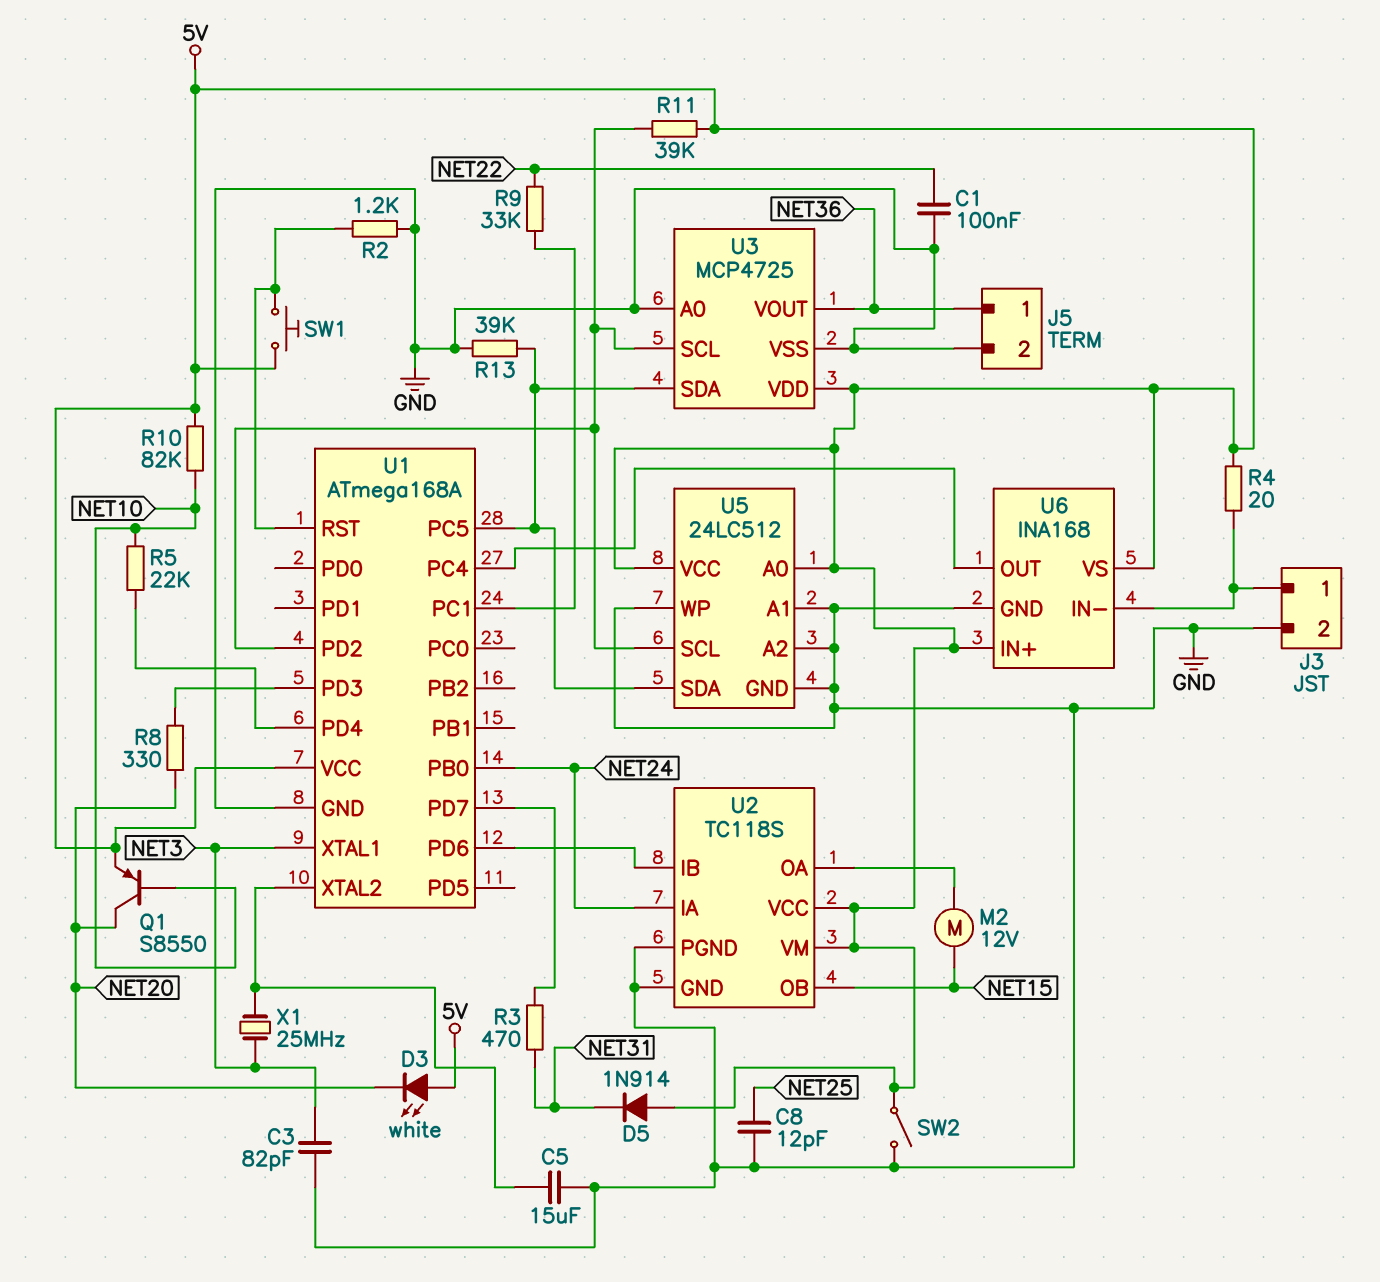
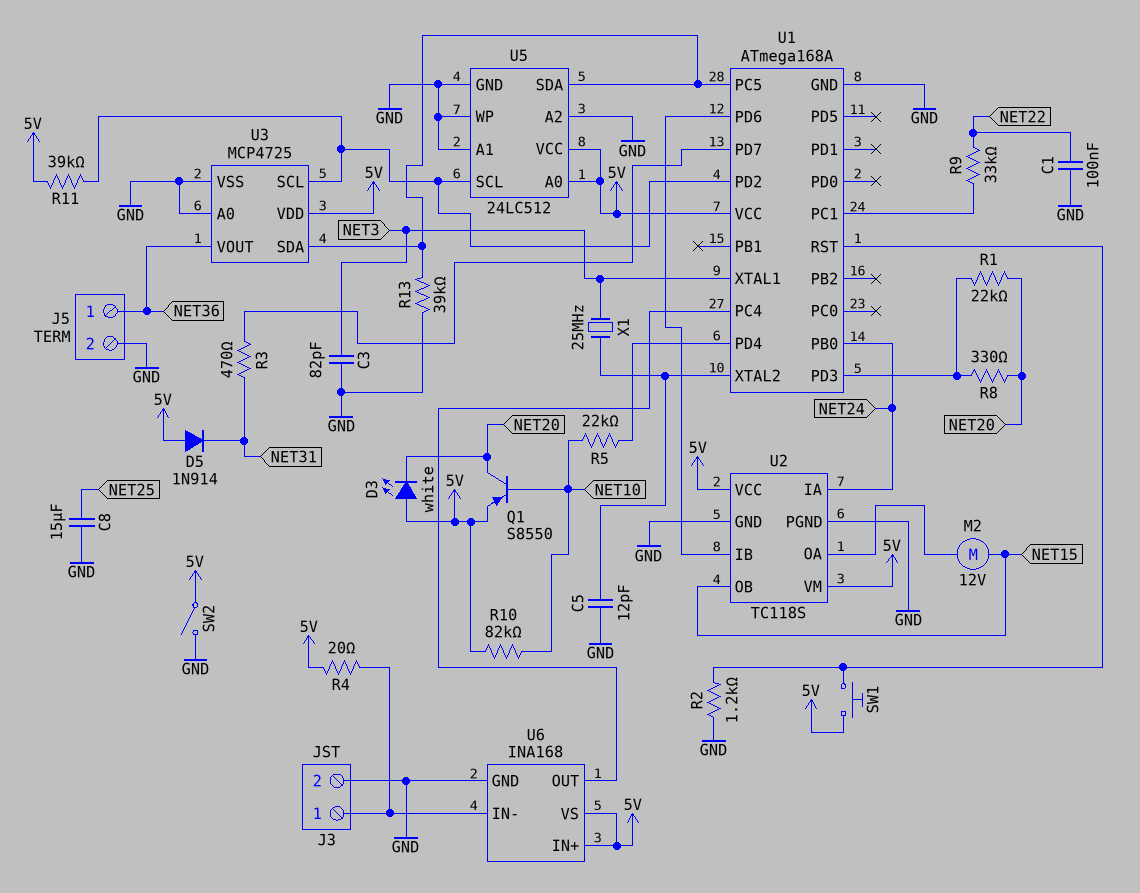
C5: 15uF (GND, U1/XTAL2) -> 12pF (GND, U1/XTAL2)
C8: 12pF (GND, NET25) -> 15uF (GND, NET25)
R1: none -> 22k (NET20, U1/PD3)

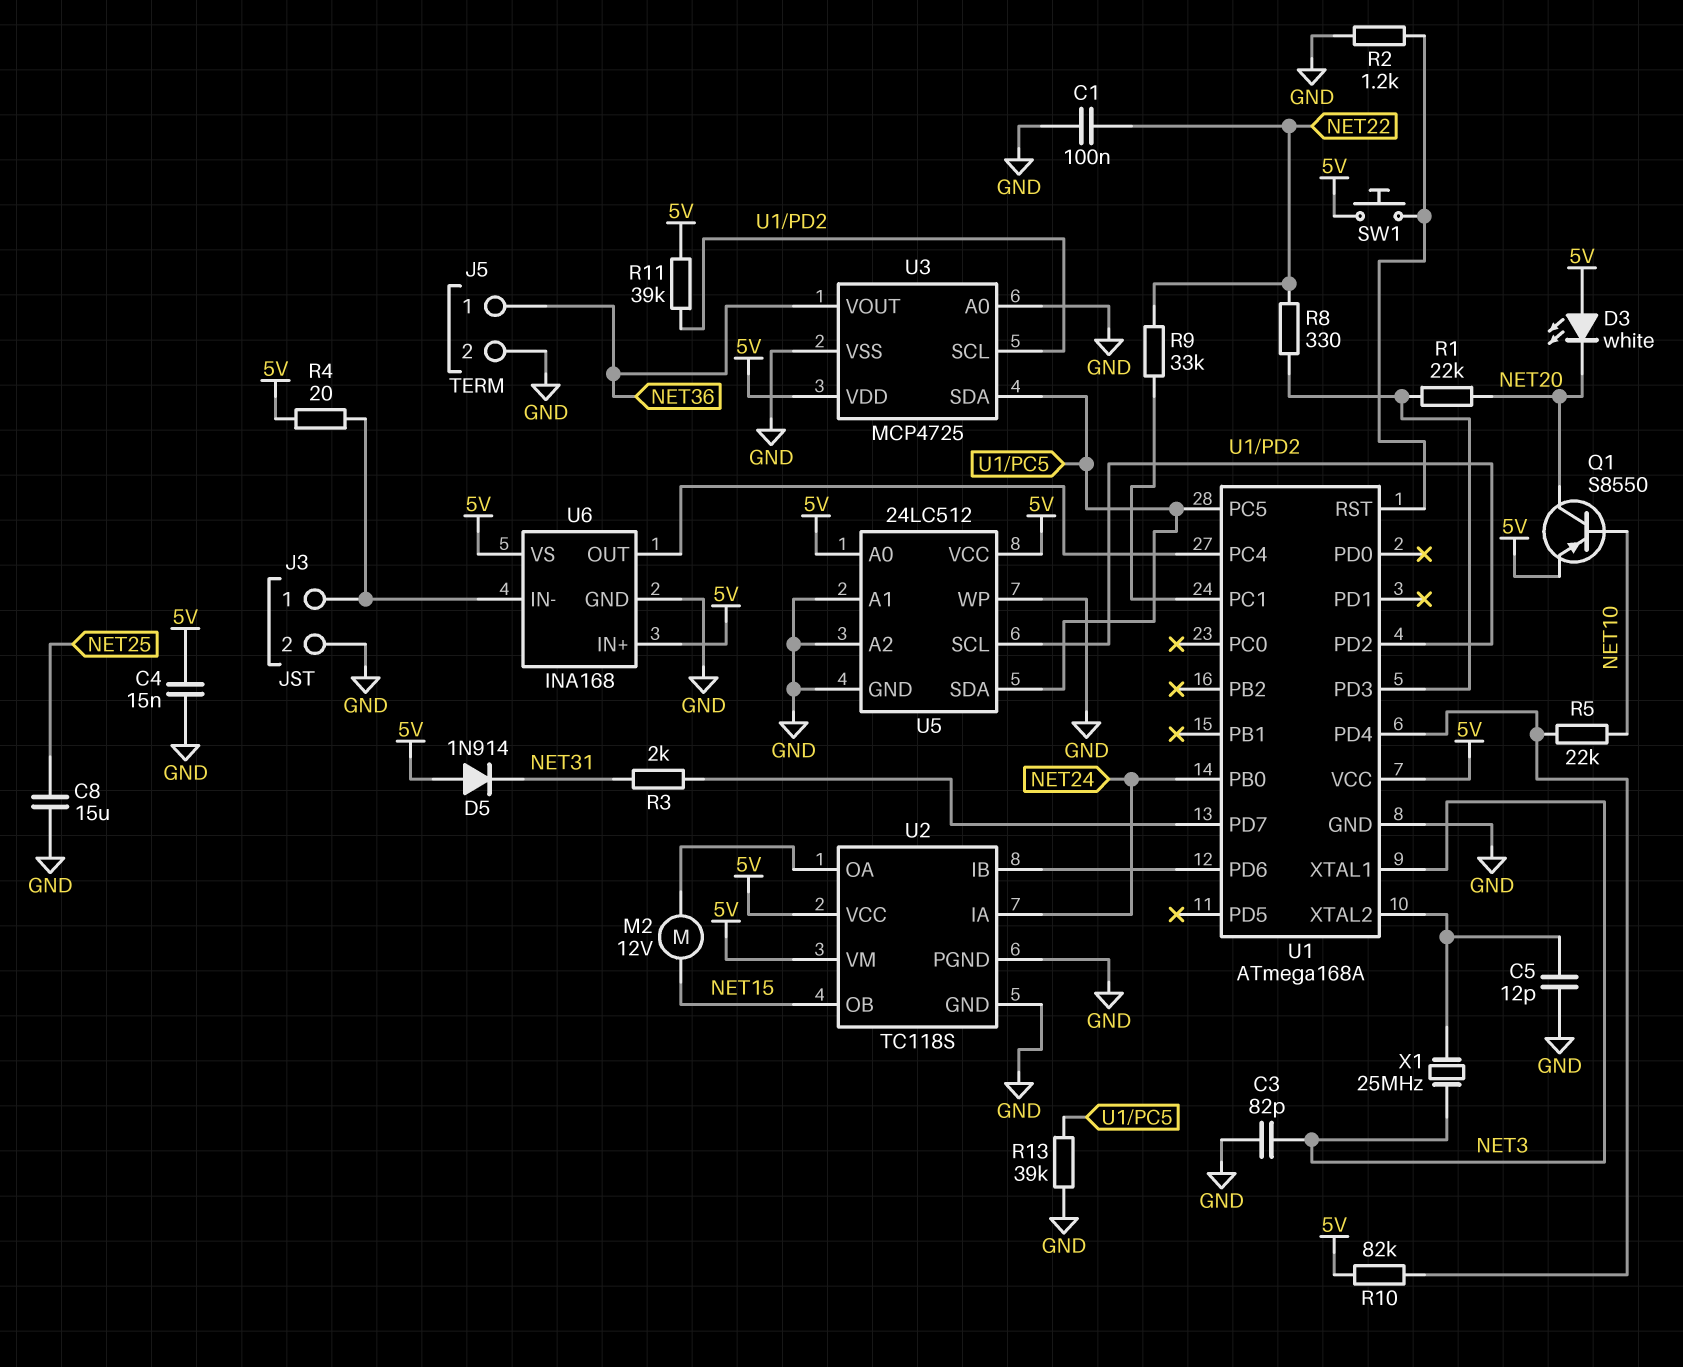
C4: none -> 15nF (5V, GND)
R3: 470 (NET31, U1/PD7) -> 2k (NET31, U1/PD7)
R8: 330 (NET20, U1/PD3) -> 330 (NET22, U1/PD3)
R10: 82k (5V, NET10) -> 82k (5V, U1/PD4)
SW2: switch (5V, GND) -> none

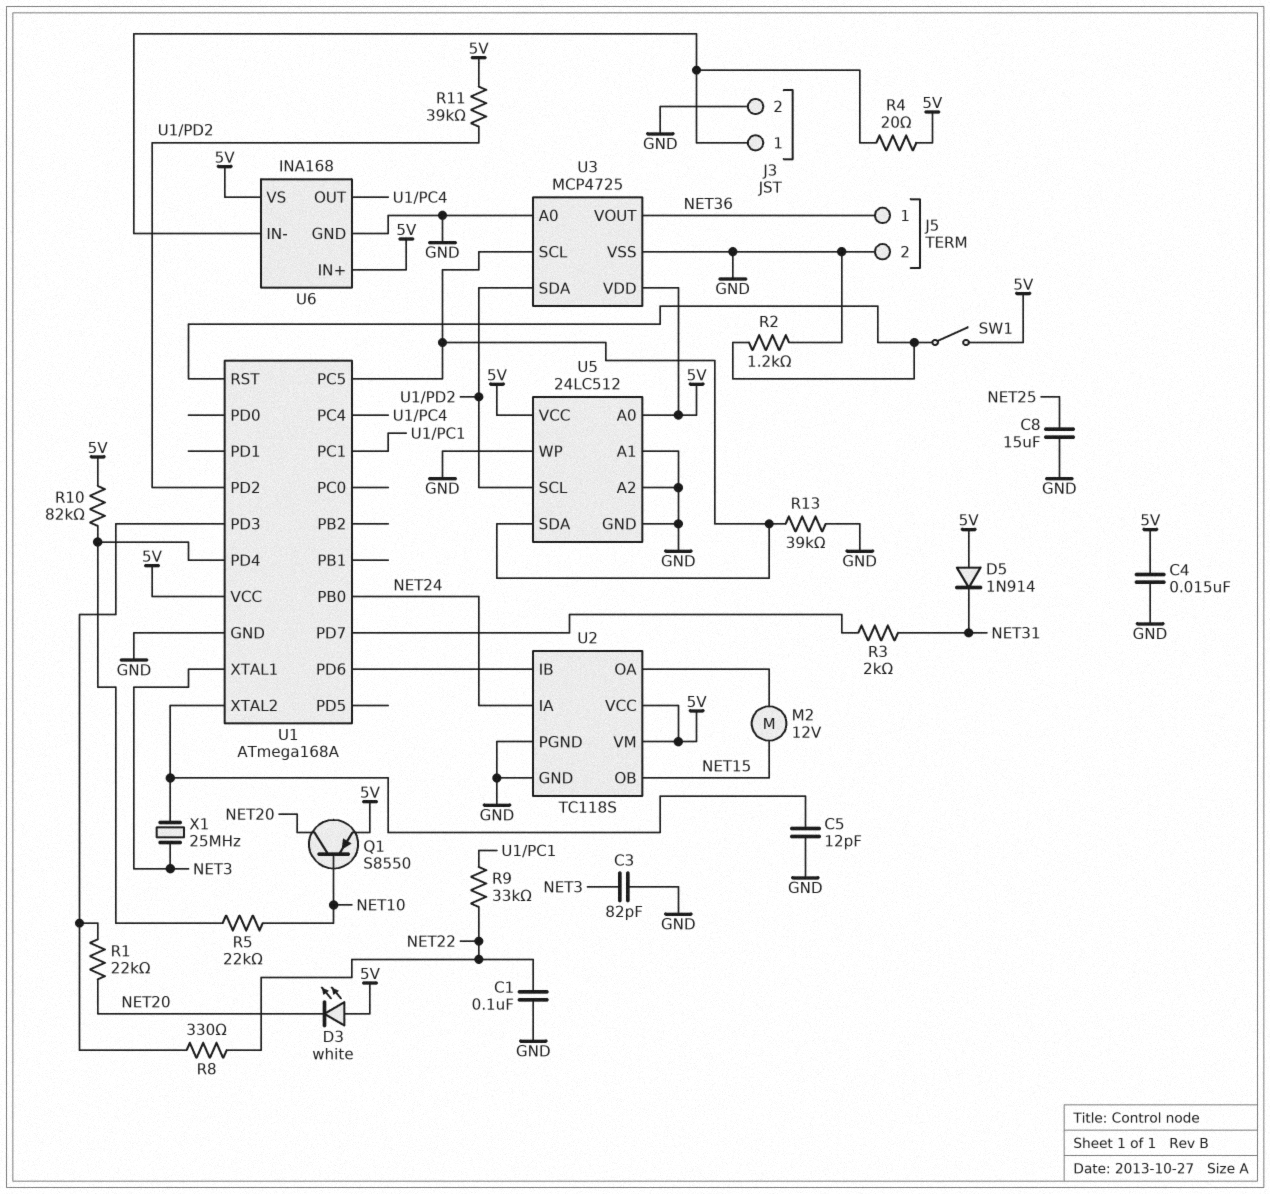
SW1: button (5V, U1/RST) -> switch (5V, U1/RST)
U3 pin SCL: U1/PD2 -> U1/PC5
U3 pin SDA: U1/PC5 -> U1/PD2

